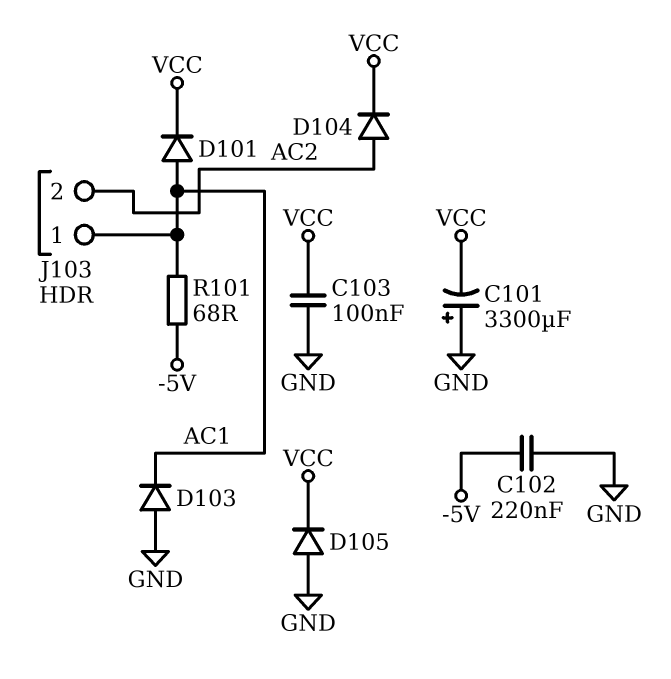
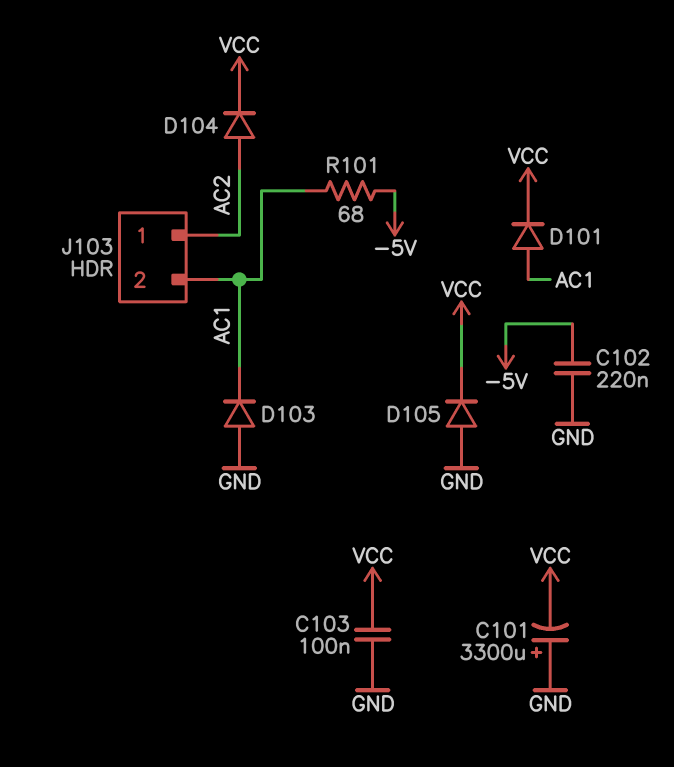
J103 pin 1: AC1 -> AC2
J103 pin 2: AC2 -> AC1

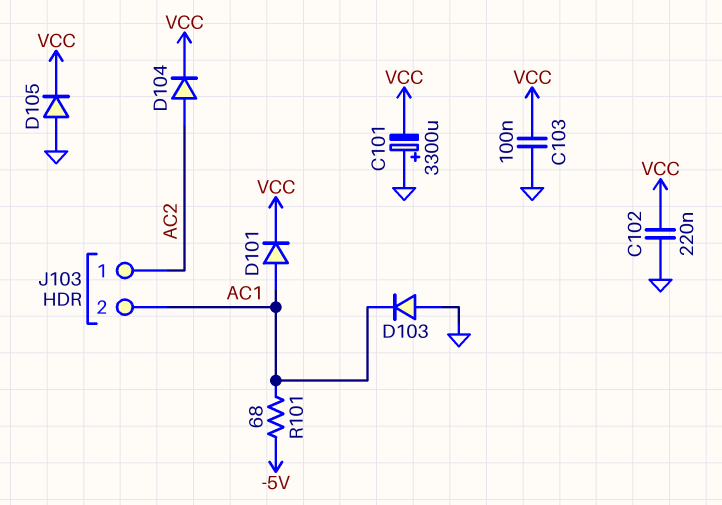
C102: 220nF (-5V, GND) -> 220nF (GND, VCC)

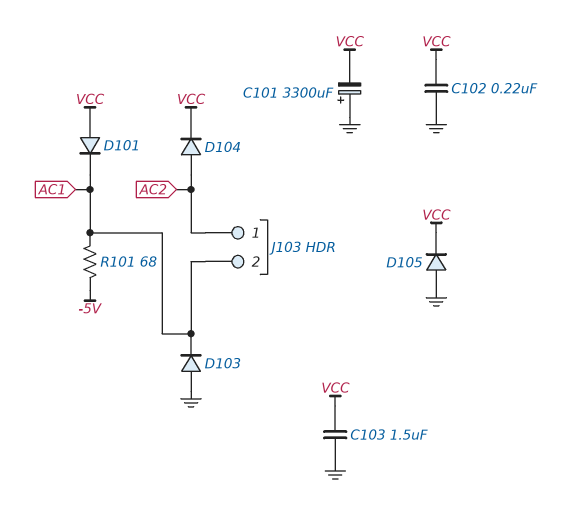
C103: 100nF (GND, VCC) -> 1.5uF (GND, VCC)
D101: diode (A AC1, K VCC) -> diode (A VCC, K AC1)

